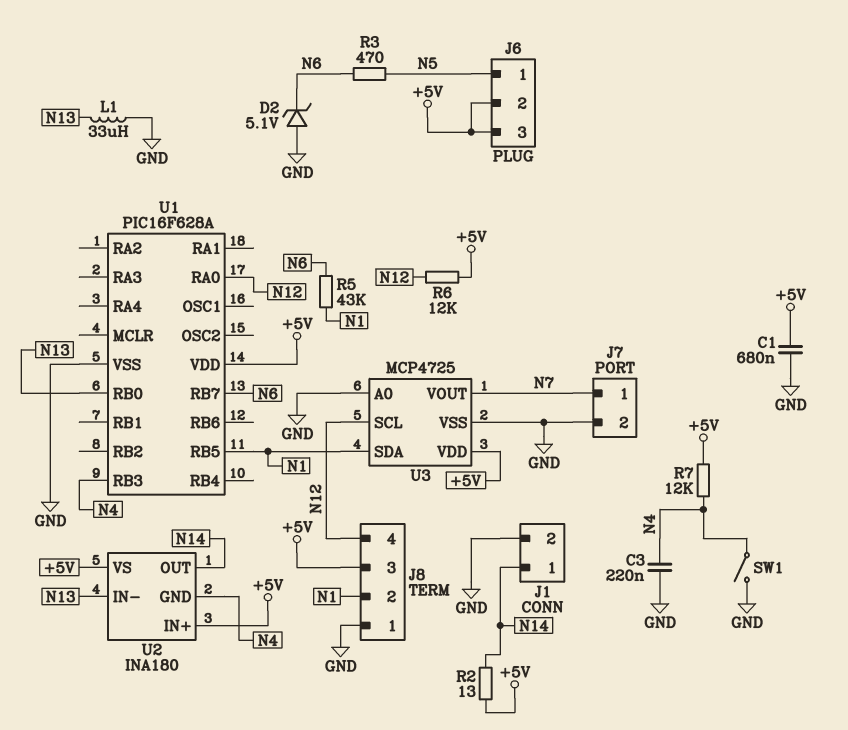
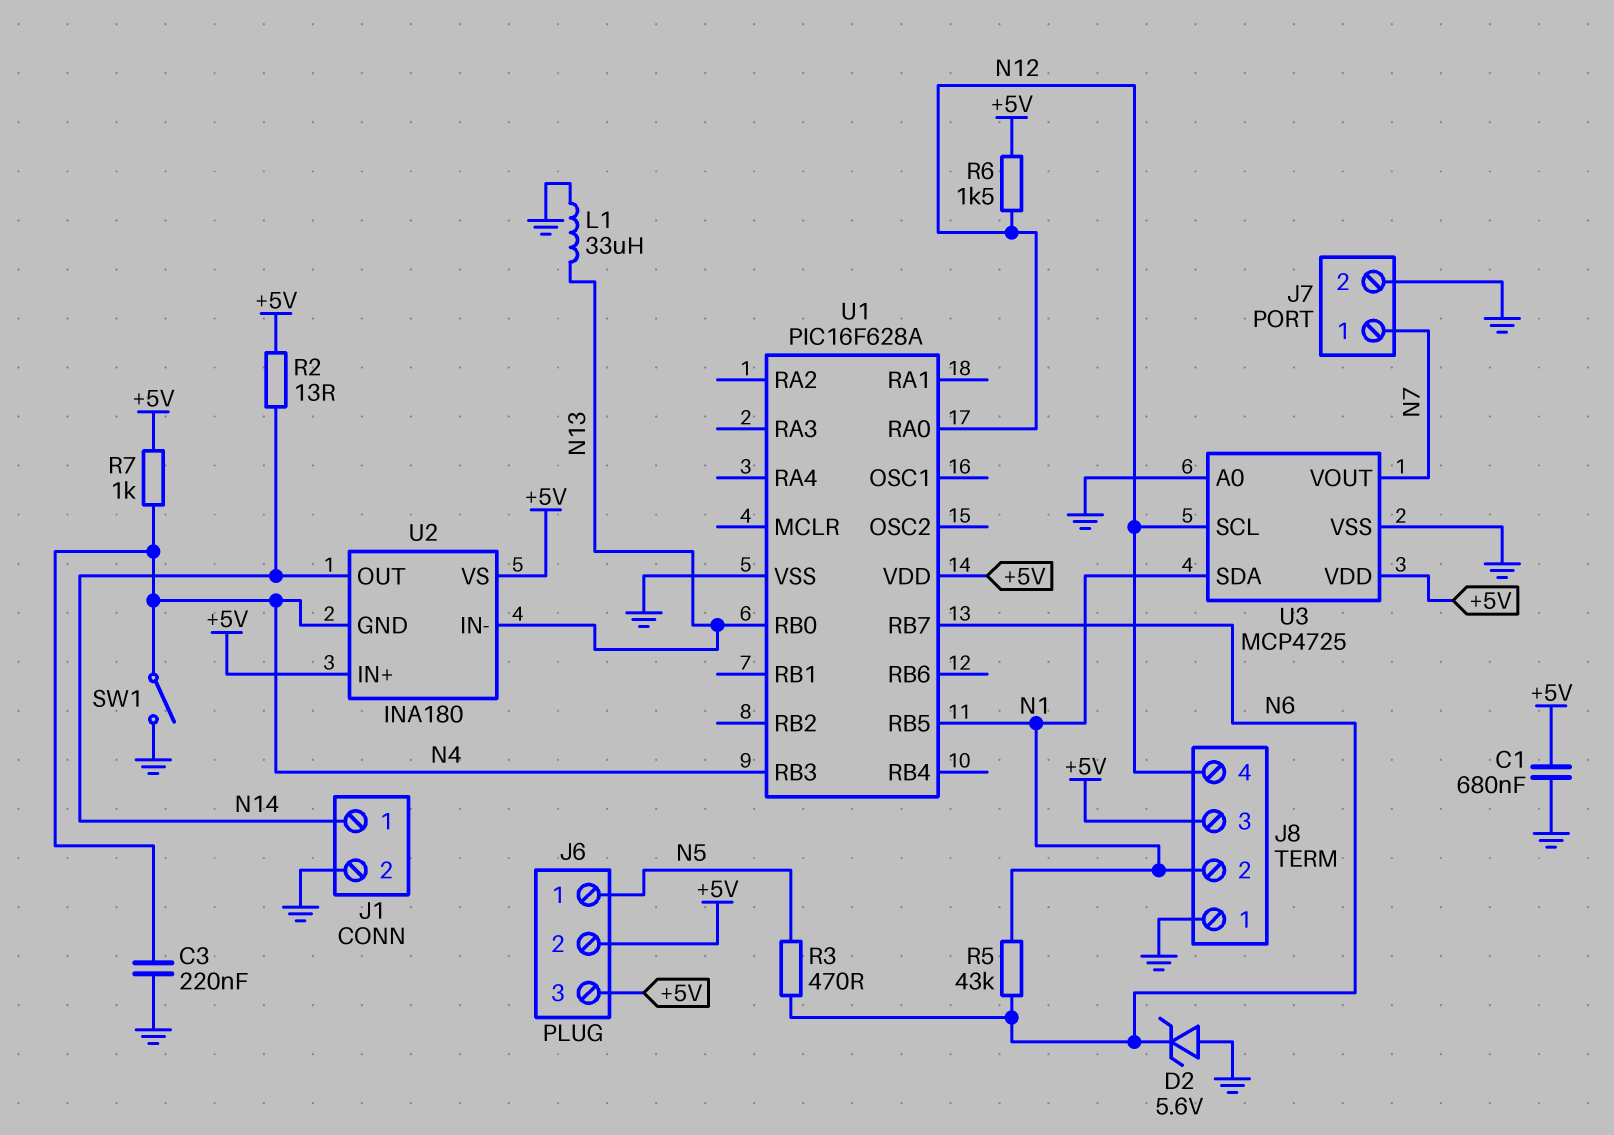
D2: zener 5.1V (A GND, K N6) -> zener 5.6V (A GND, K N6)
R6: 12k (+5V, N12) -> 1.5k (+5V, N12)
R7: 12k (+5V, N4) -> 1k (+5V, N4)

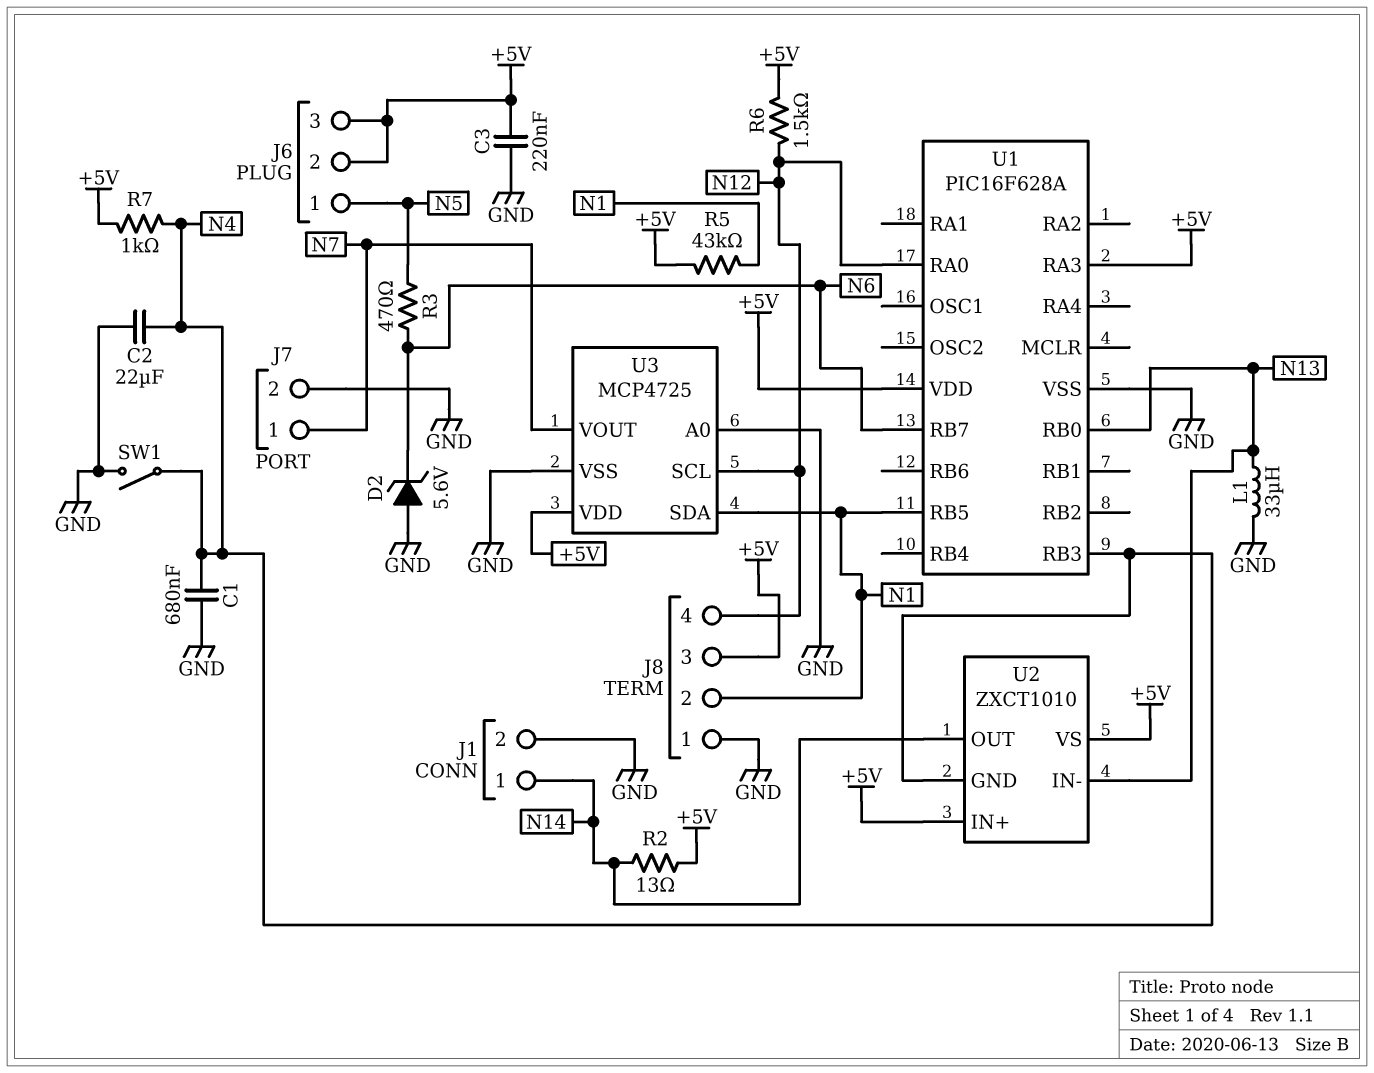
C1: 680nF (+5V, GND) -> 680nF (GND, N4)
C2: none -> 22uF (GND, N4)
C3: 220nF (GND, N4) -> 220nF (+5V, GND)
R5: 43k (N1, N6) -> 43k (+5V, N1)
U1 pin RA3: none -> +5V
U2: INA180 -> ZXCT1010

